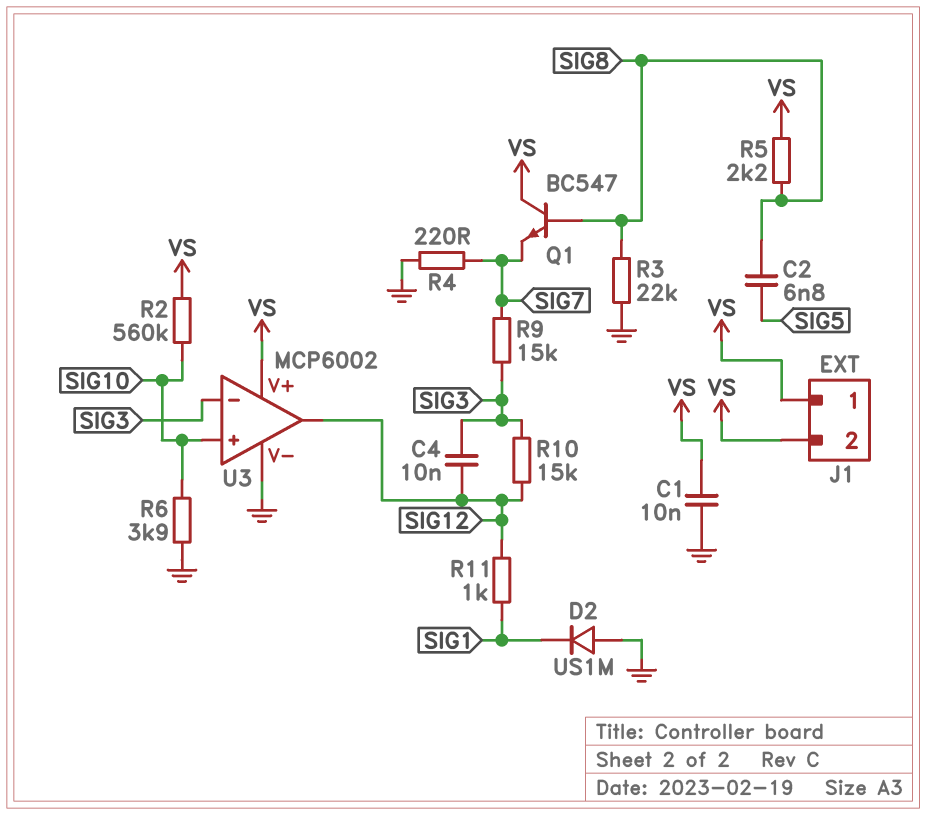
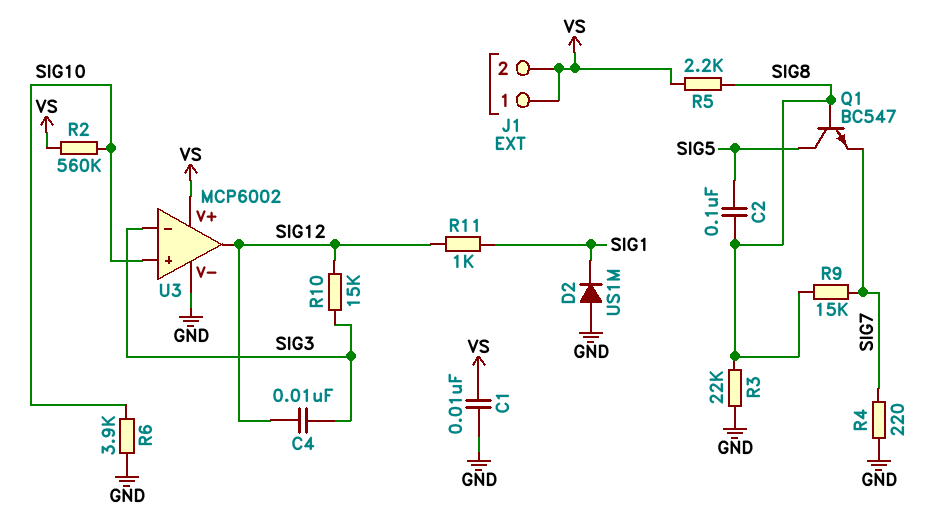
C2: 6.8nF (SIG5, SIG8) -> 100nF (SIG5, SIG8)
Q1: NPN BC547 (B SIG8, C VS, E SIG7) -> NPN BC547 (B SIG8, C SIG5, E SIG7)
R9: 15k (SIG3, SIG7) -> 15k (SIG7, SIG8)

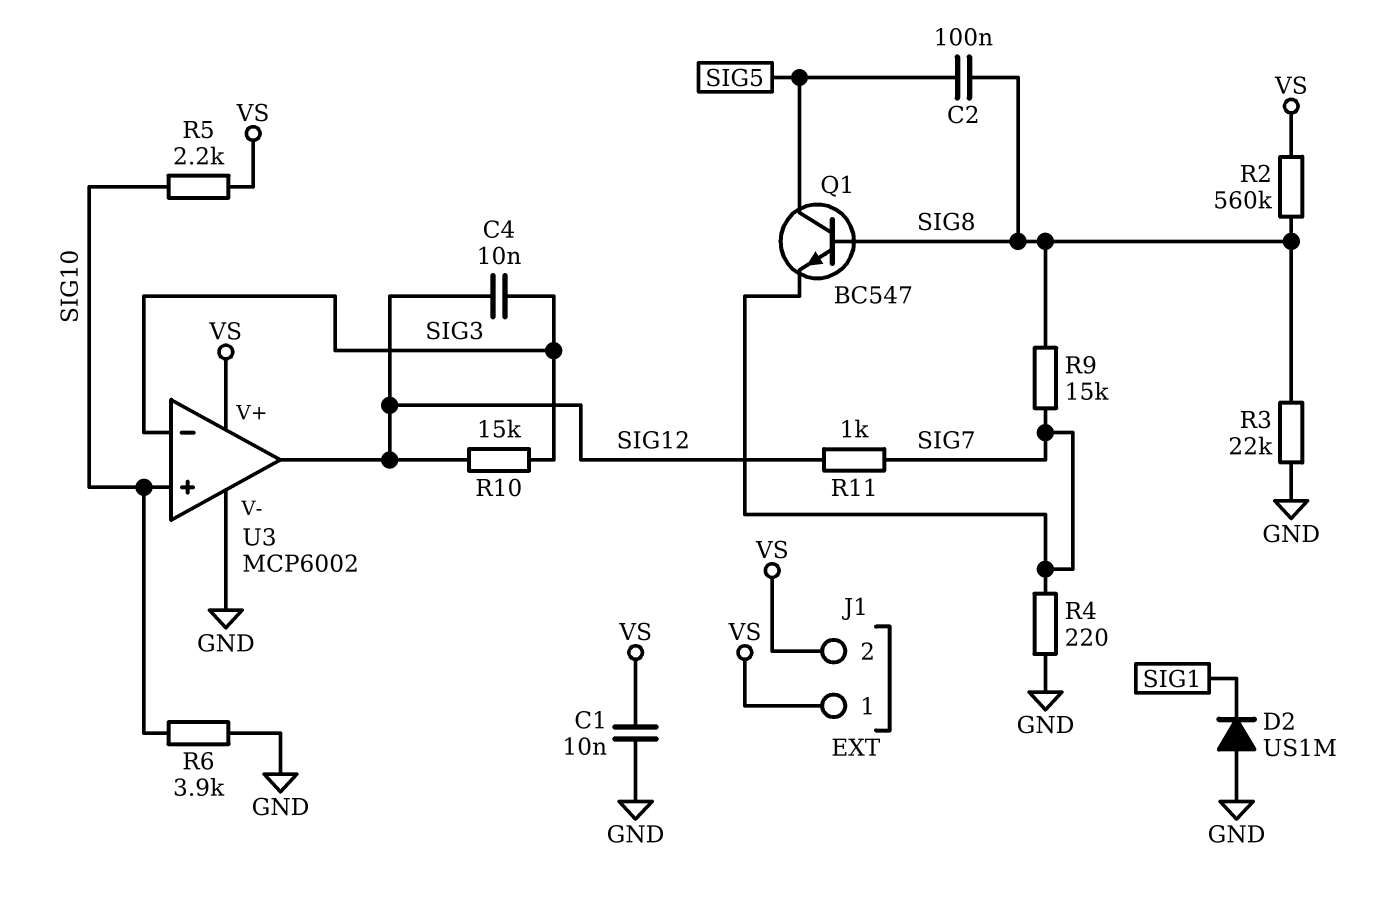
R2: 560k (SIG10, VS) -> 560k (SIG8, VS)
R5: 2.2k (SIG8, VS) -> 2.2k (SIG10, VS)
R11: 1k (SIG1, SIG12) -> 1k (SIG7, SIG12)

